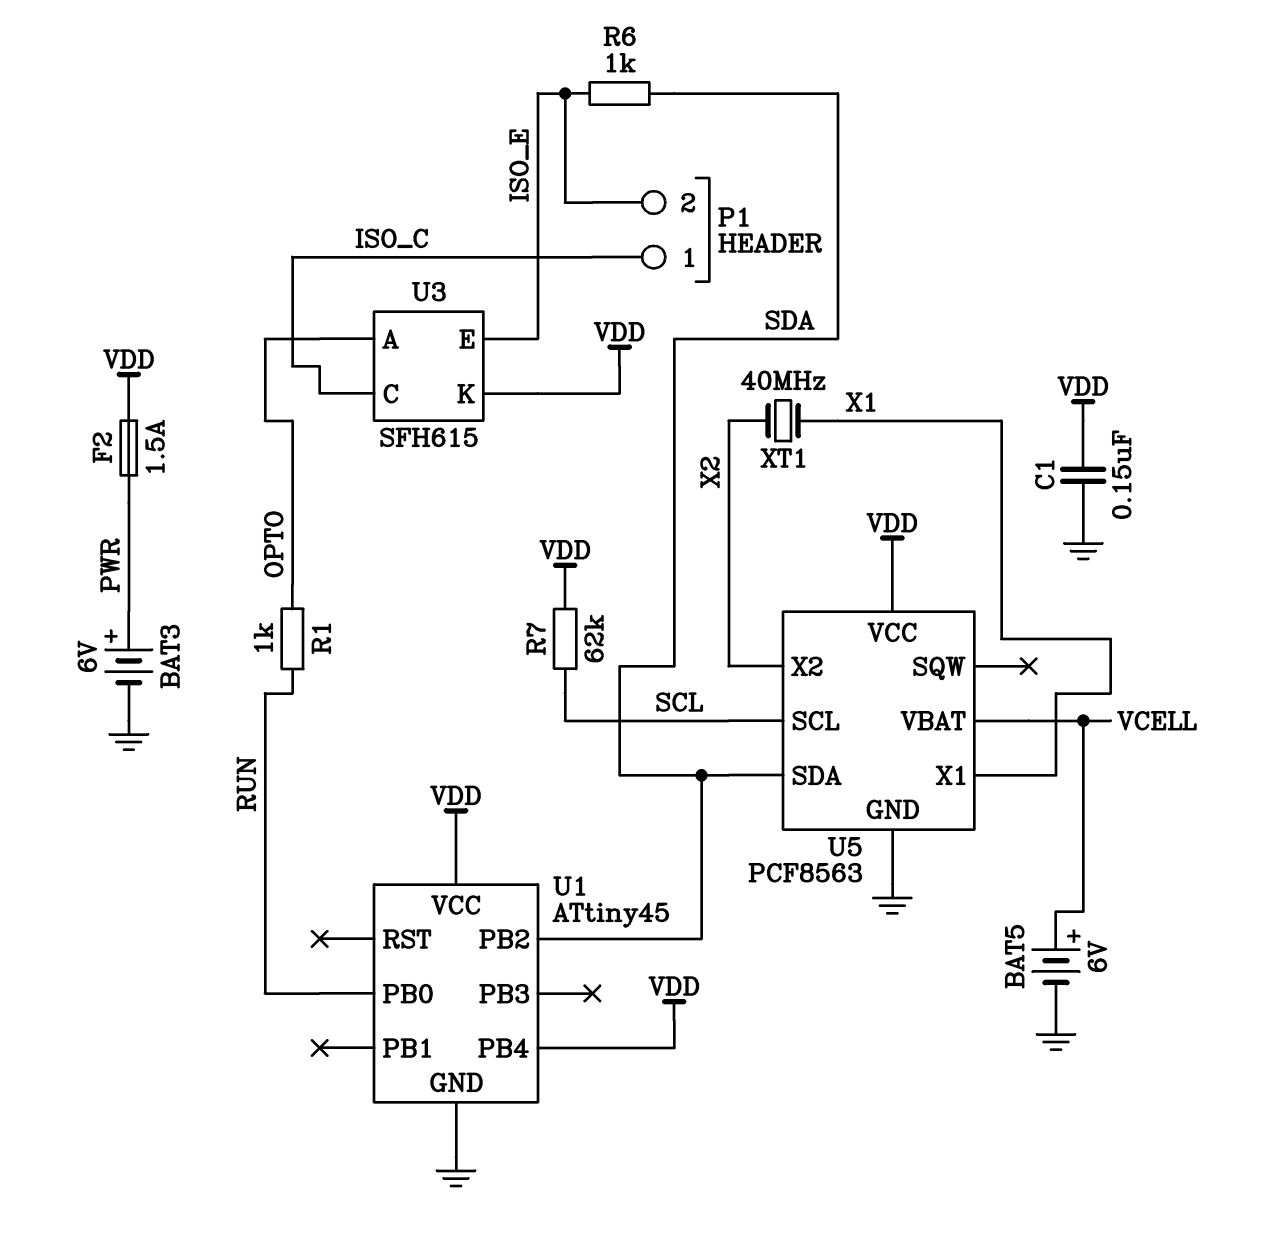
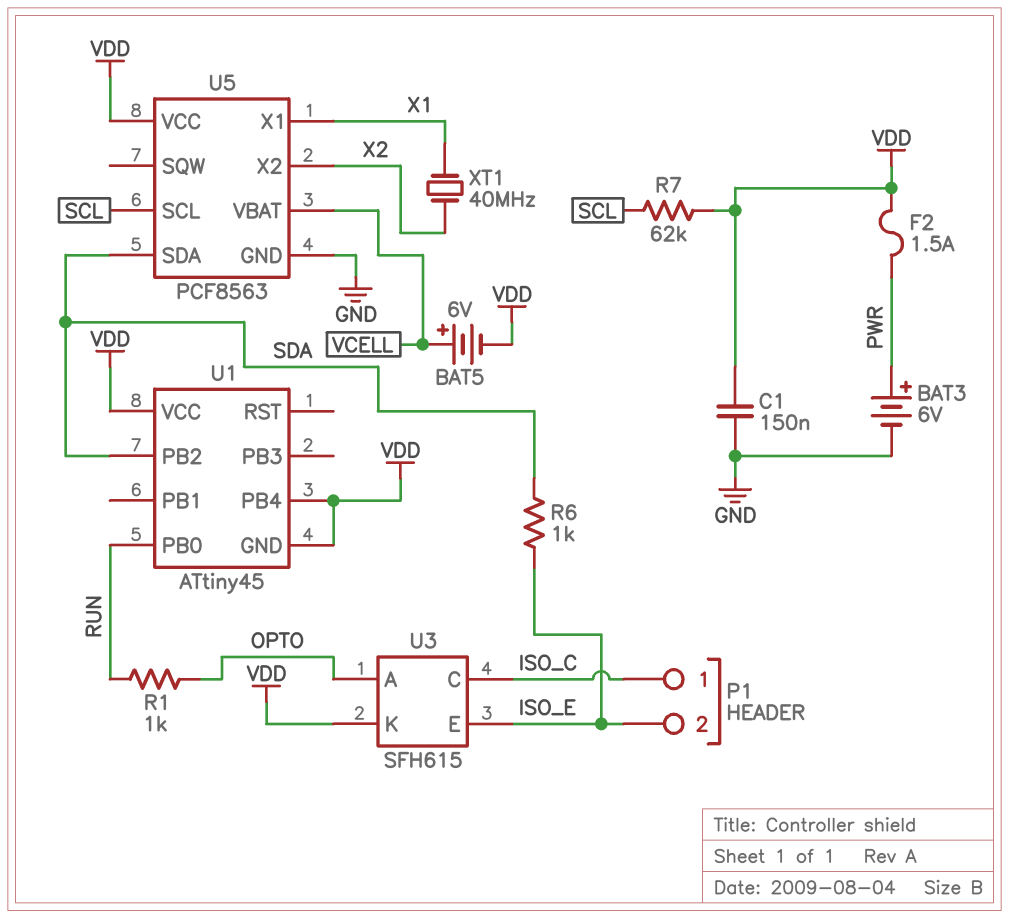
BAT5: 6V (plus VCELL, minus GND) -> 6V (plus VCELL, minus VDD)
U1 pin GND: GND -> VDD

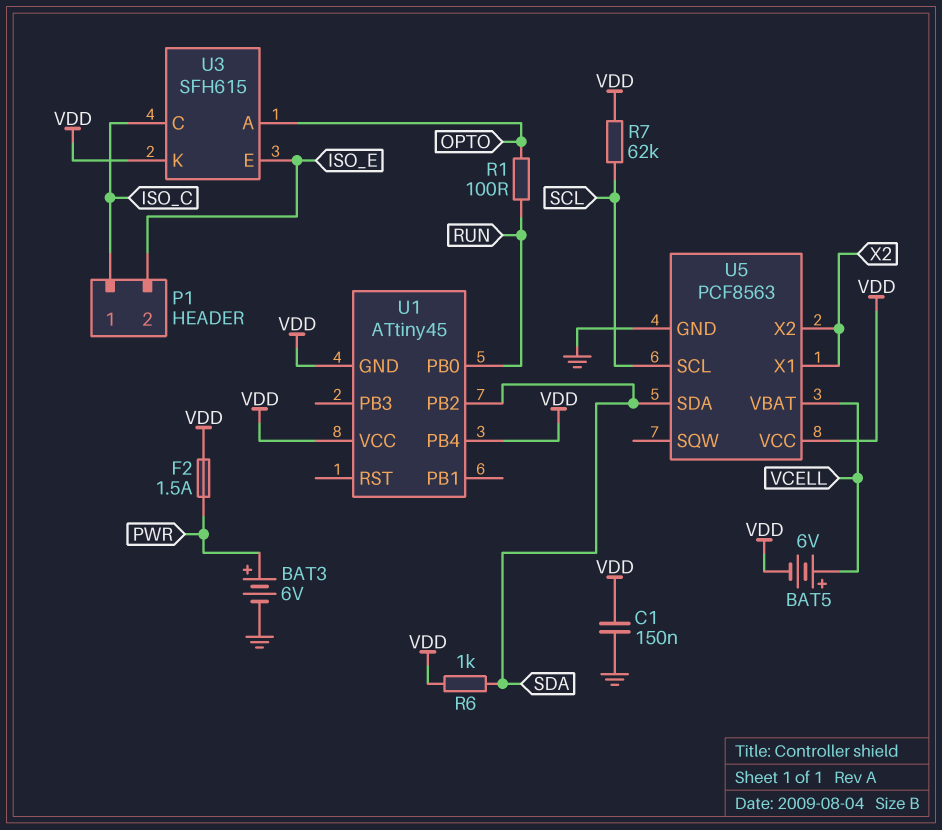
R1: 1k (OPTO, RUN) -> 100 (OPTO, RUN)
R6: 1k (ISO_E, SDA) -> 1k (SDA, VDD)
U5 pin X1: X1 -> X2
XT1: 40MHz (X1, X2) -> none

